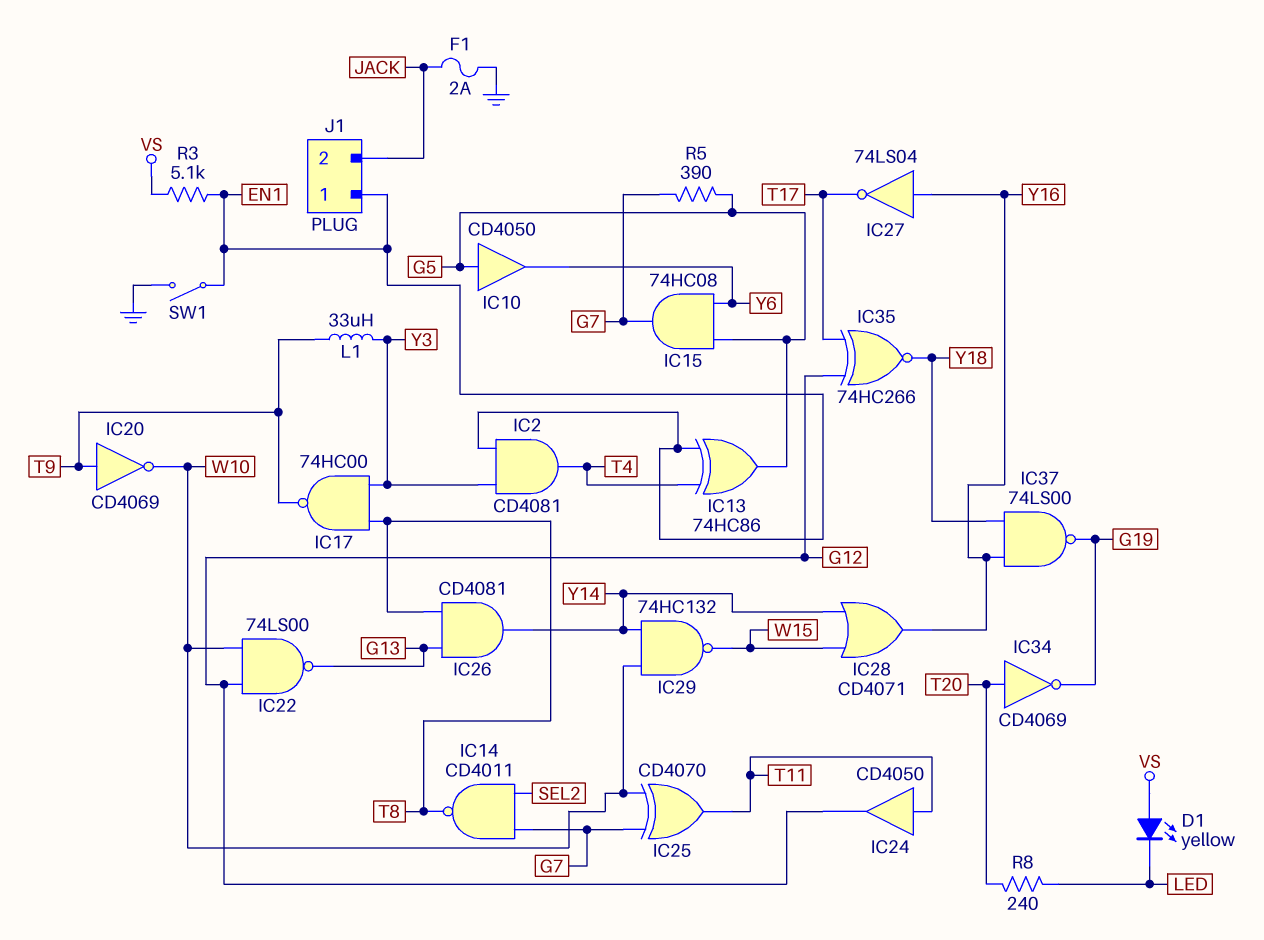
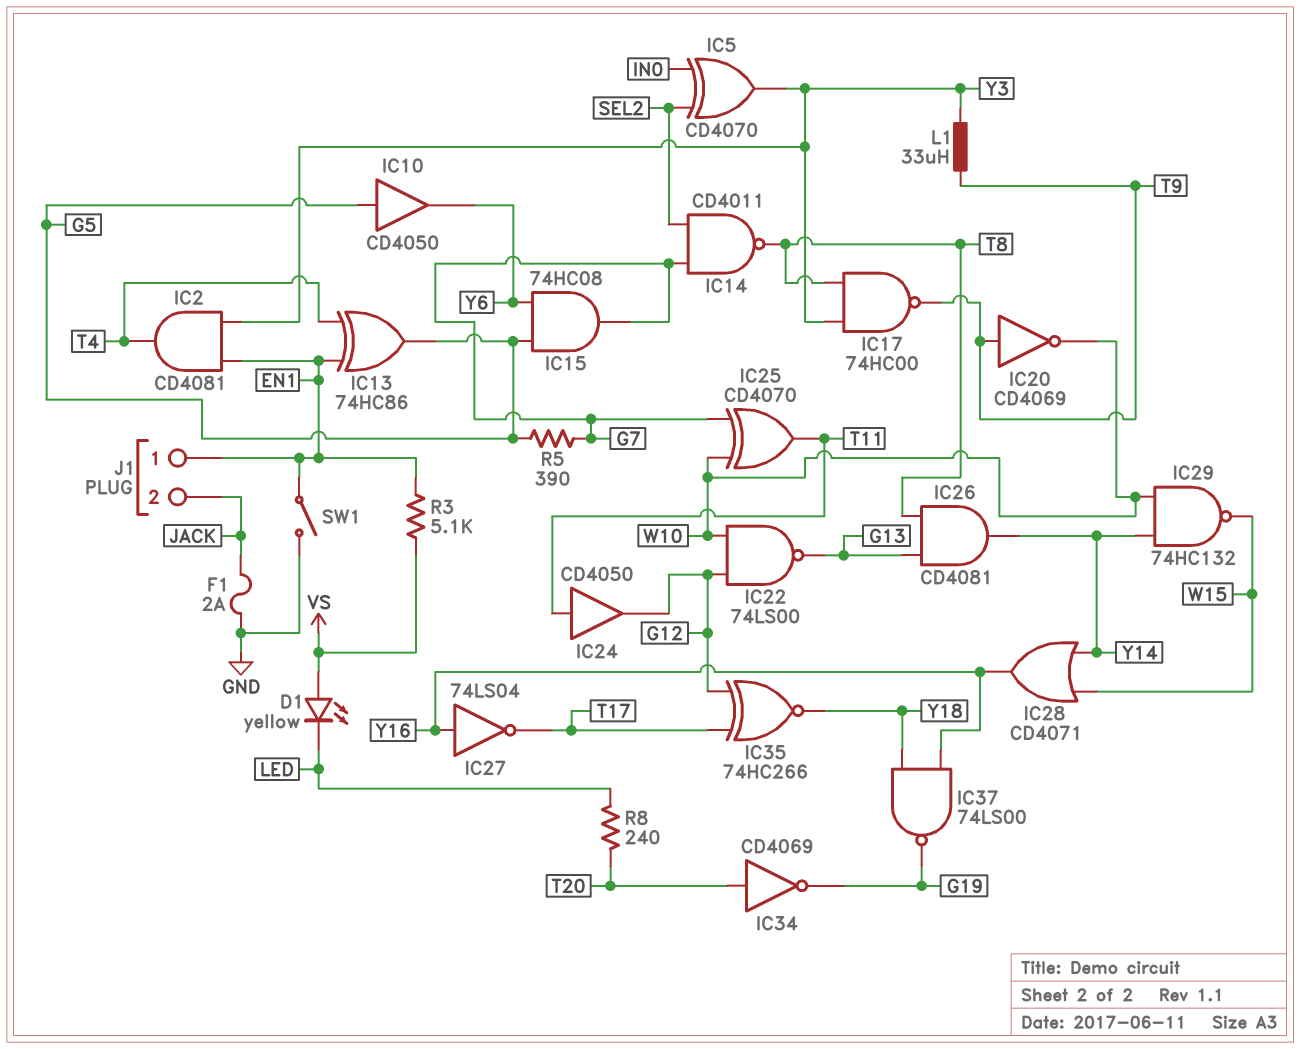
IC5: none -> XOR CD4070 (in IN0, in SEL2, out Y3)

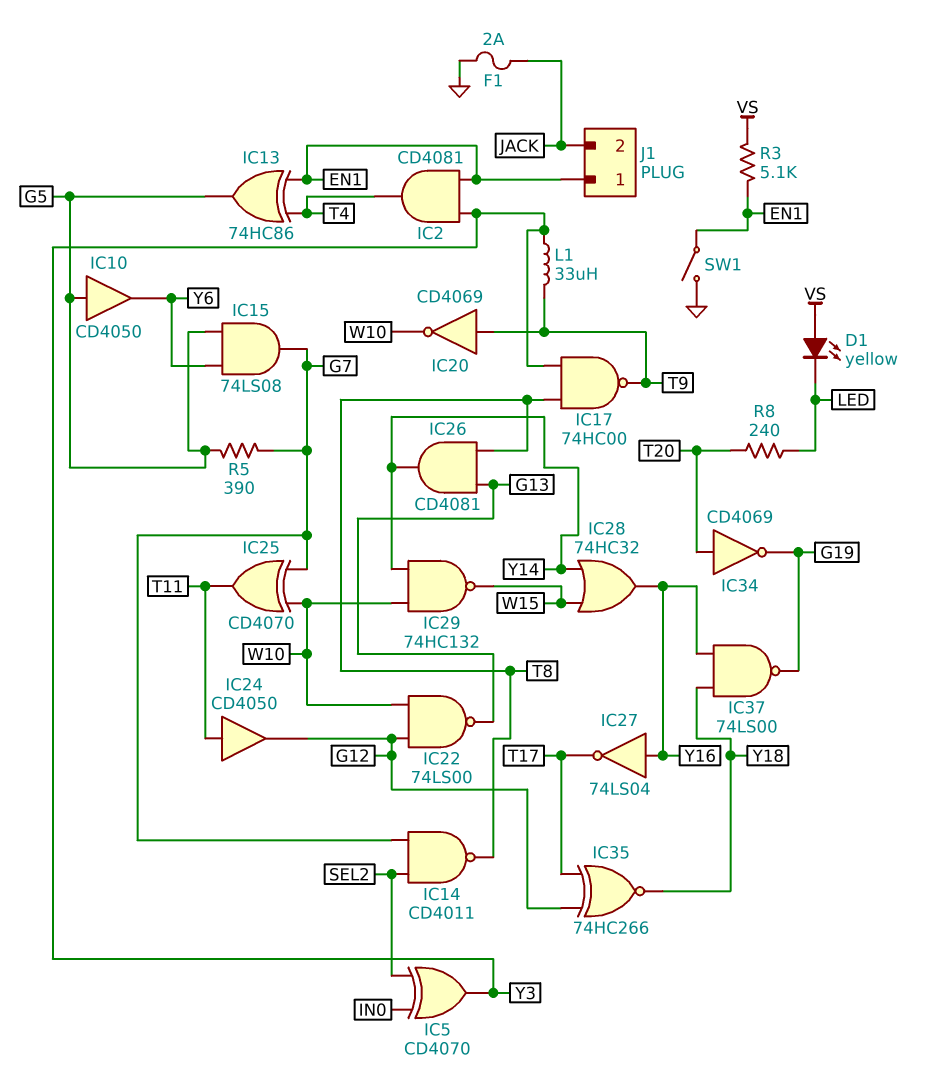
IC15: AND 74HC08 (in G5, in Y6, out G7) -> AND 74LS08 (in G5, in Y6, out G7)
IC28: OR CD4071 (in W15, in Y14, out Y16) -> OR 74HC32 (in W15, in Y14, out Y16)

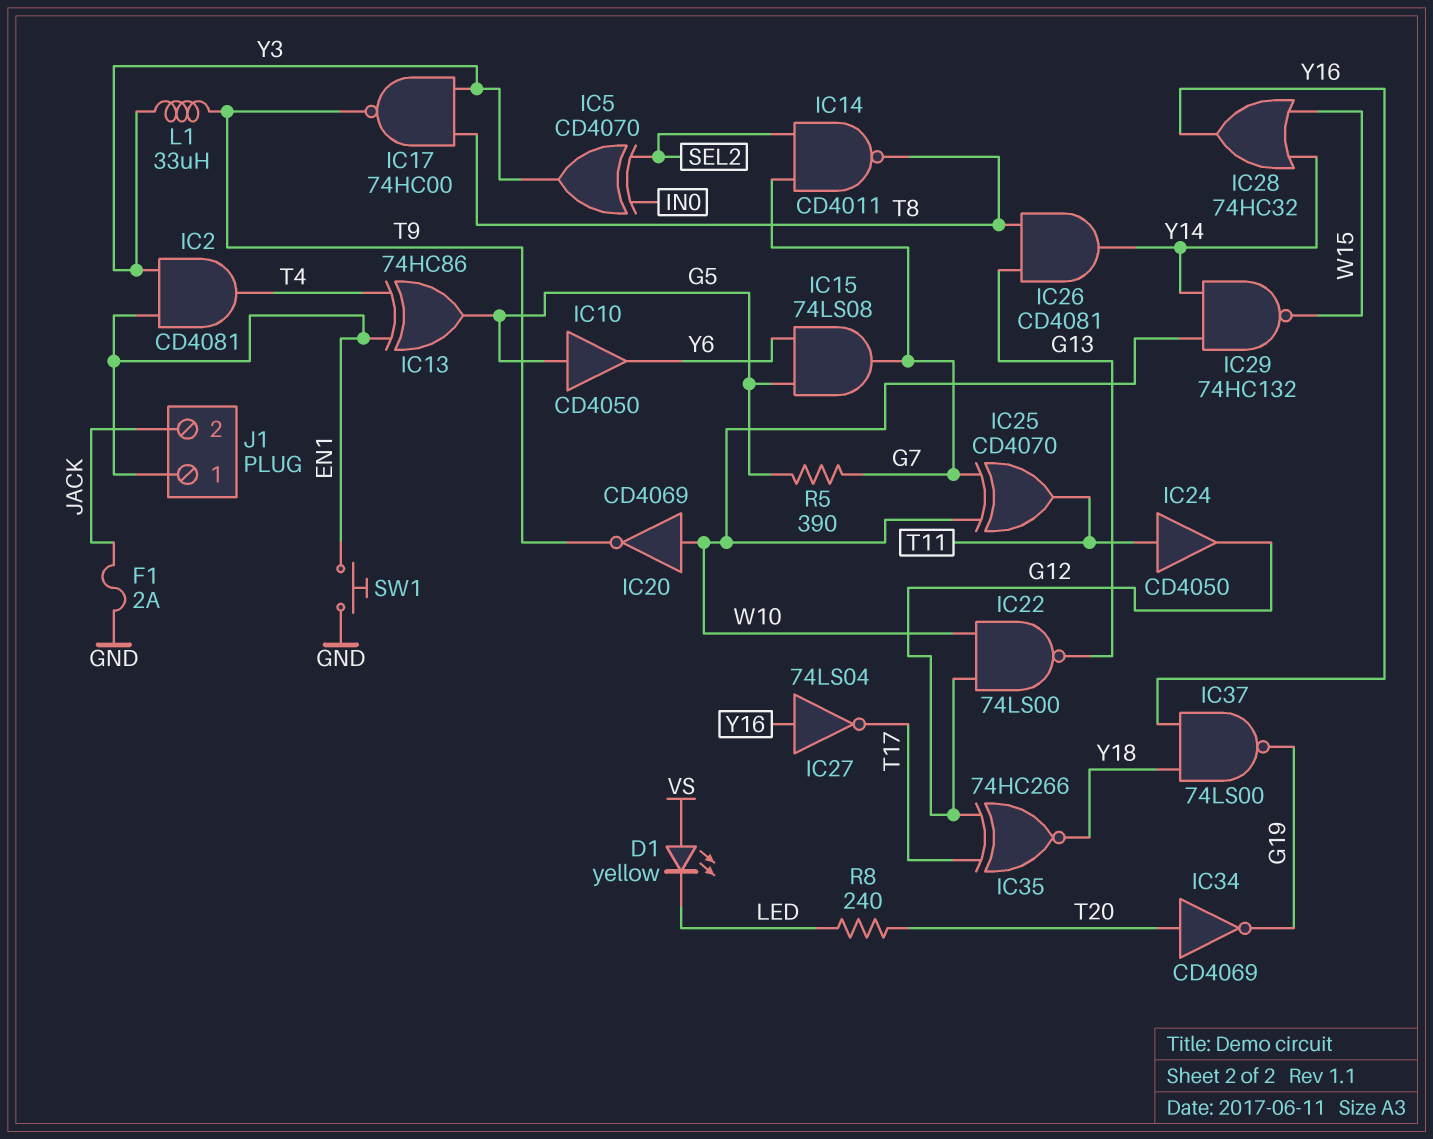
IC20: NOT CD4069 (in T9, out W10) -> NOT CD4069 (in W10, out T9)
R3: 5.1k (EN1, VS) -> none
SW1: switch (EN1, GND) -> button (EN1, GND)

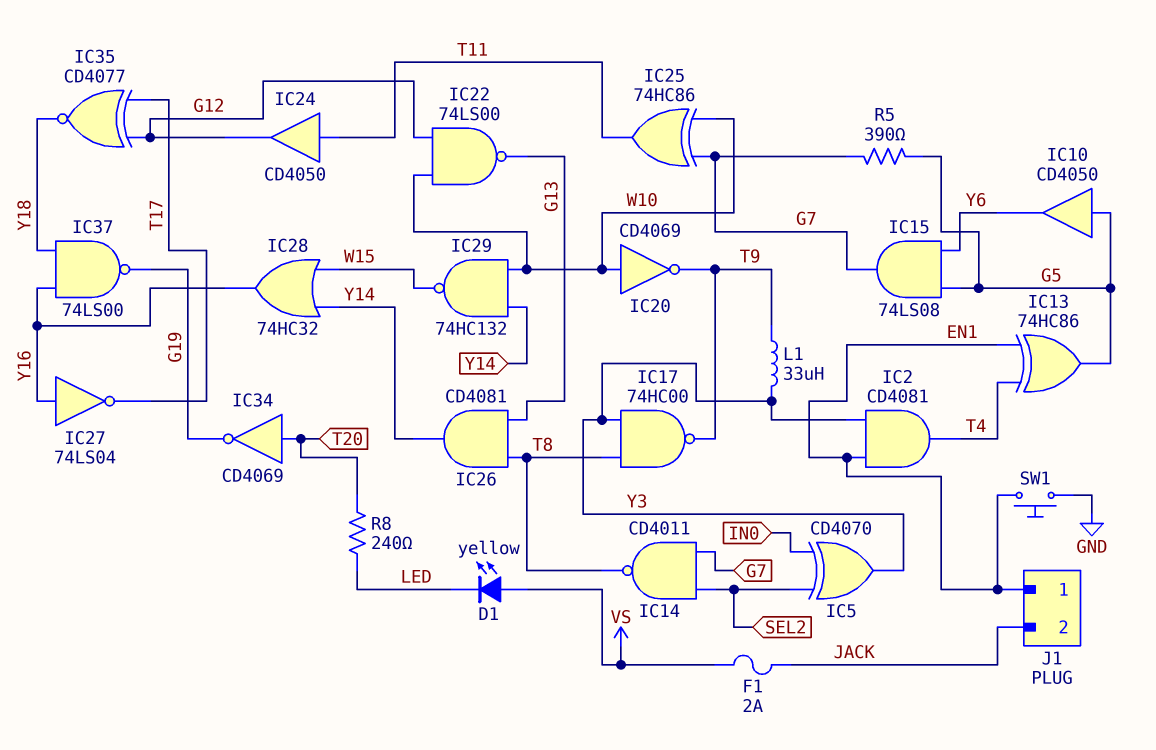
F1: 2A (GND, JACK) -> 2A (JACK, VS)
IC25: XOR CD4070 (in G7, in W10, out T11) -> XOR 74HC86 (in G7, in W10, out T11)
IC35: XNOR 74HC266 (in G12, in T17, out Y18) -> XNOR CD4077 (in G12, in T17, out Y18)

